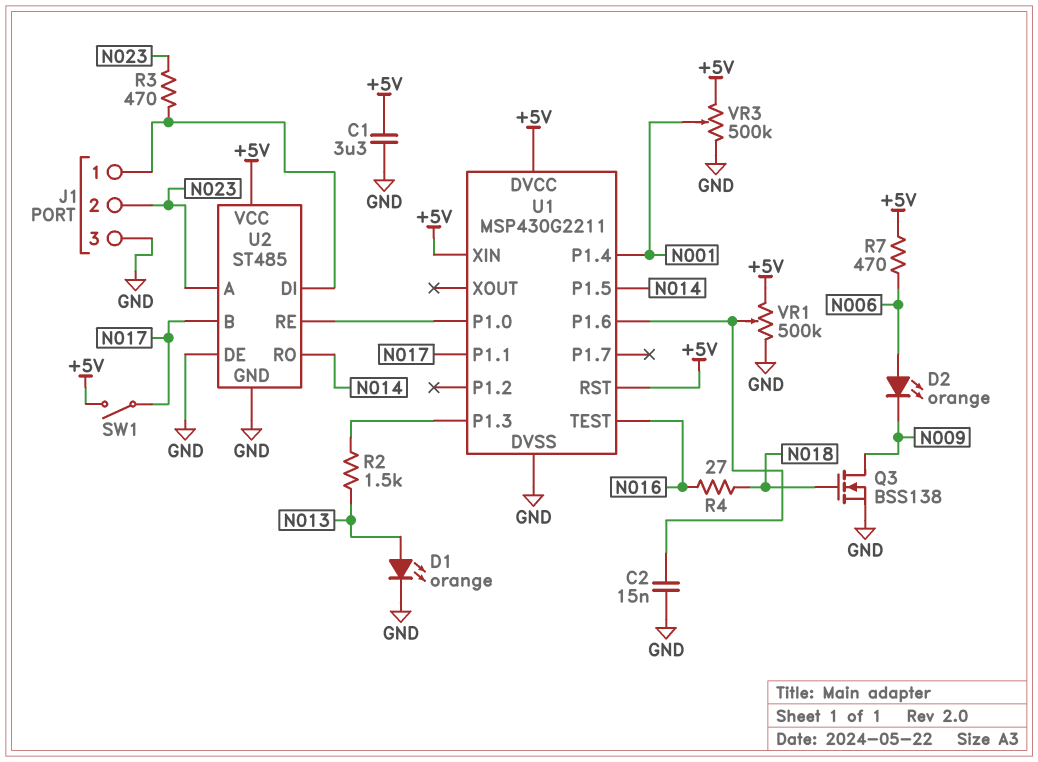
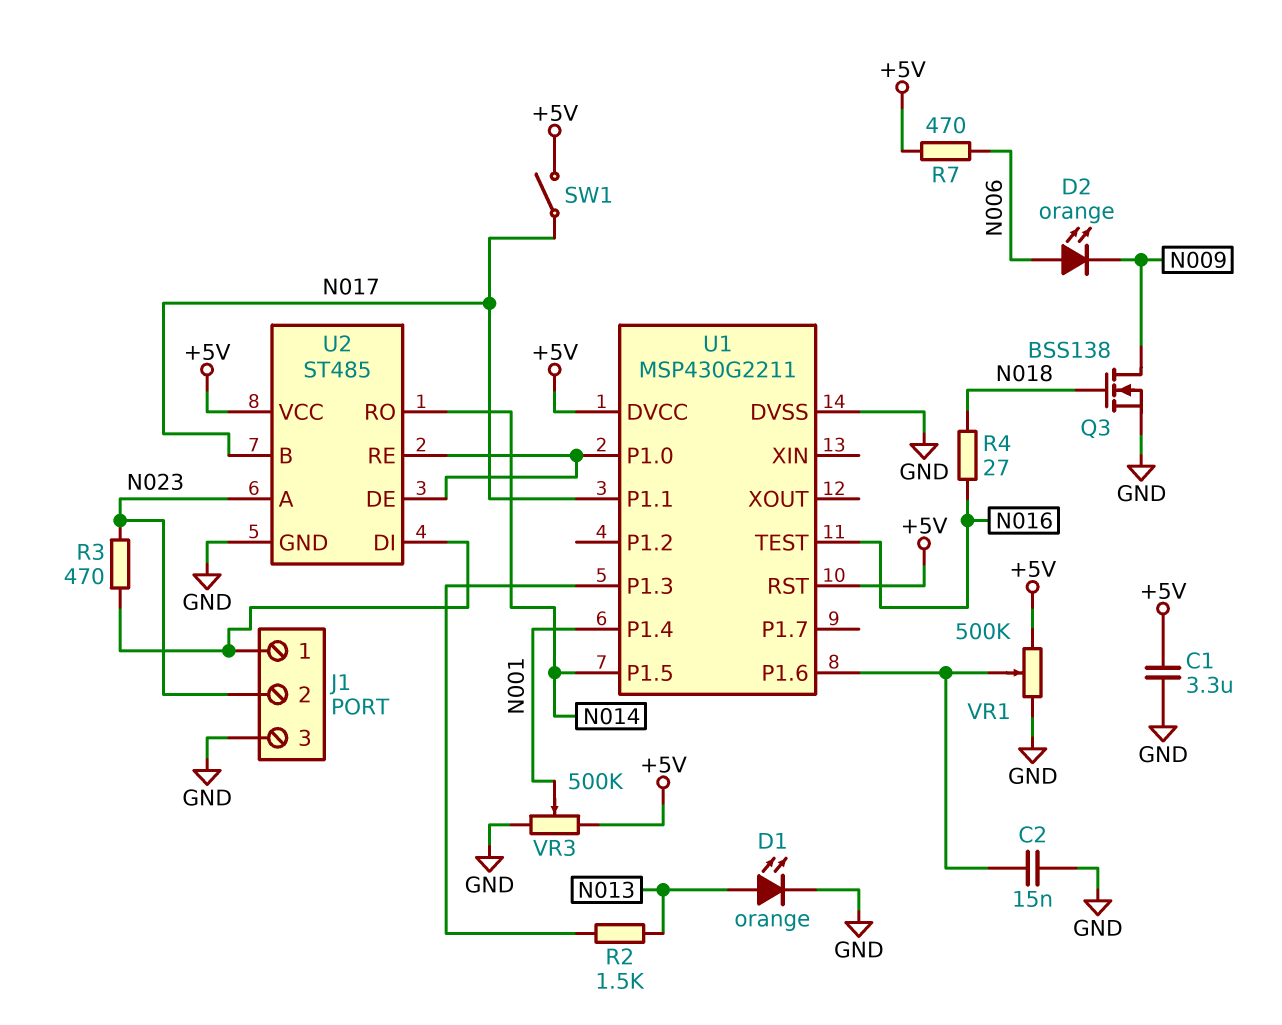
U1 pin XIN: +5V -> none
U2 pin DE: GND -> U1/P1.0

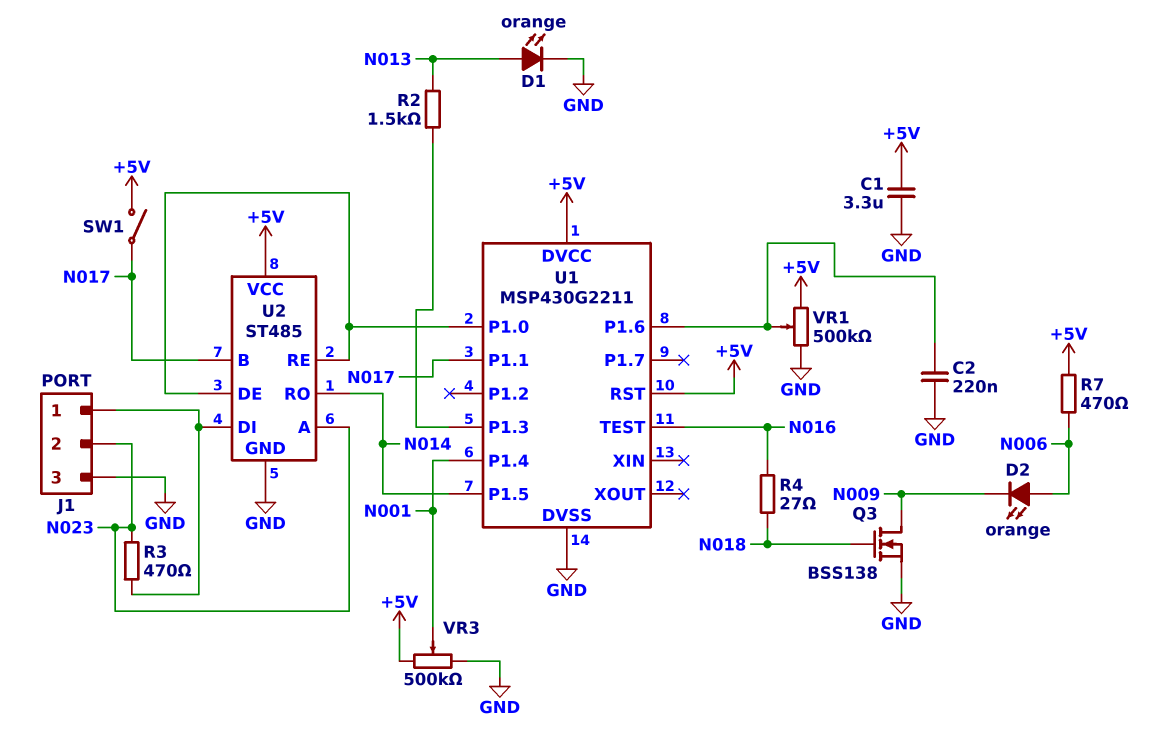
C2: 15nF (GND, U1/P1.6) -> 220nF (GND, U1/P1.6)

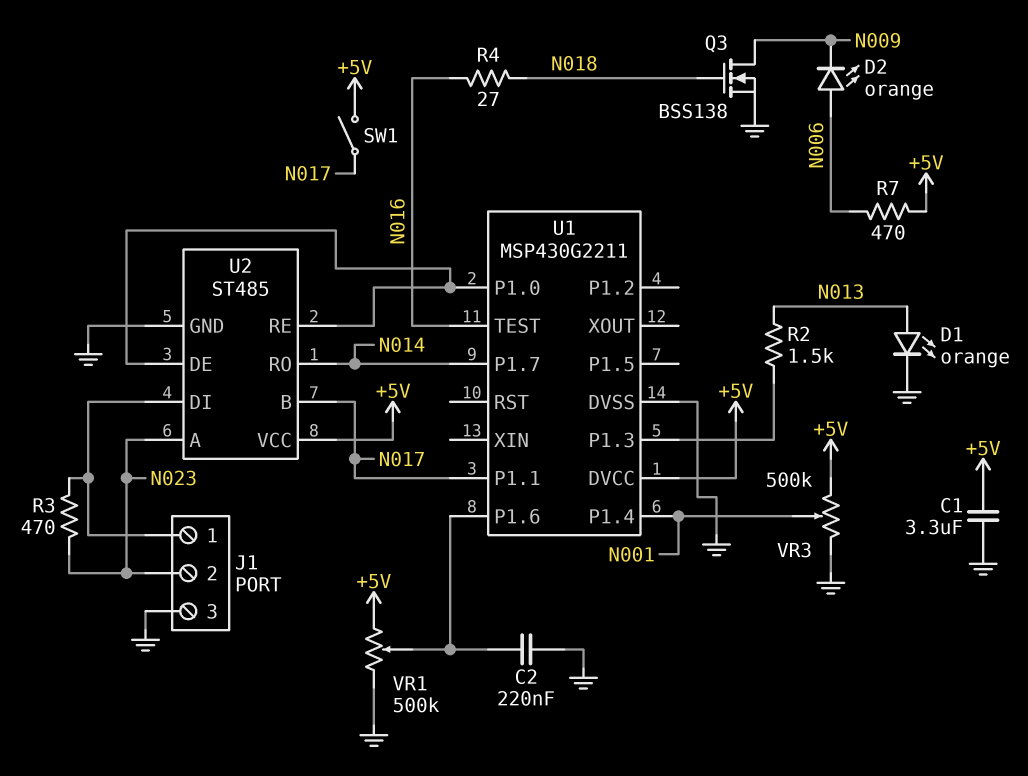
U1 pin P1.5: N014 -> none
U1 pin P1.7: none -> N014
U1 pin RST: +5V -> none

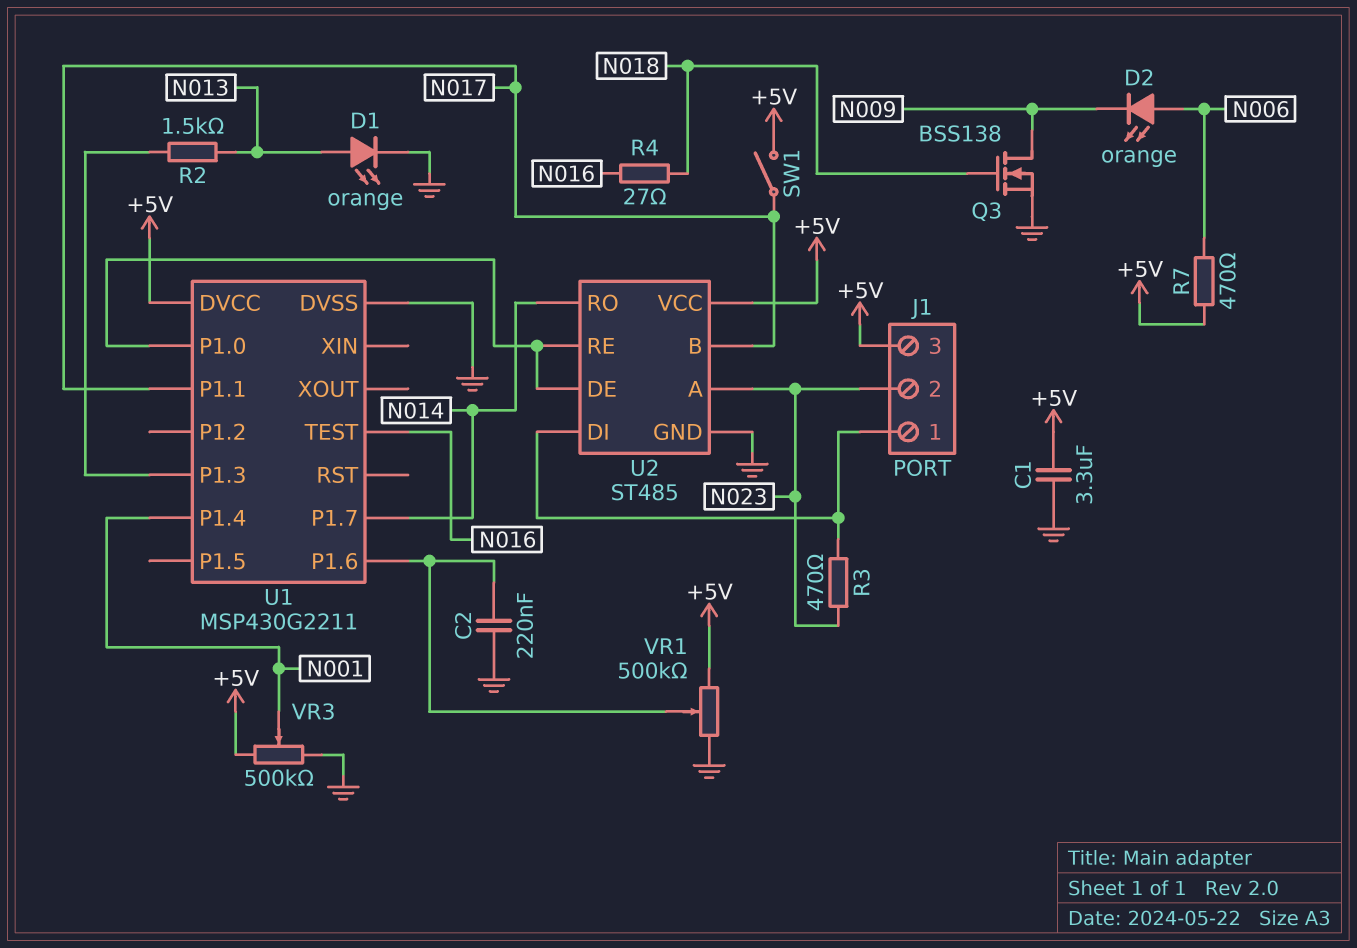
J1 pin 3: GND -> +5V

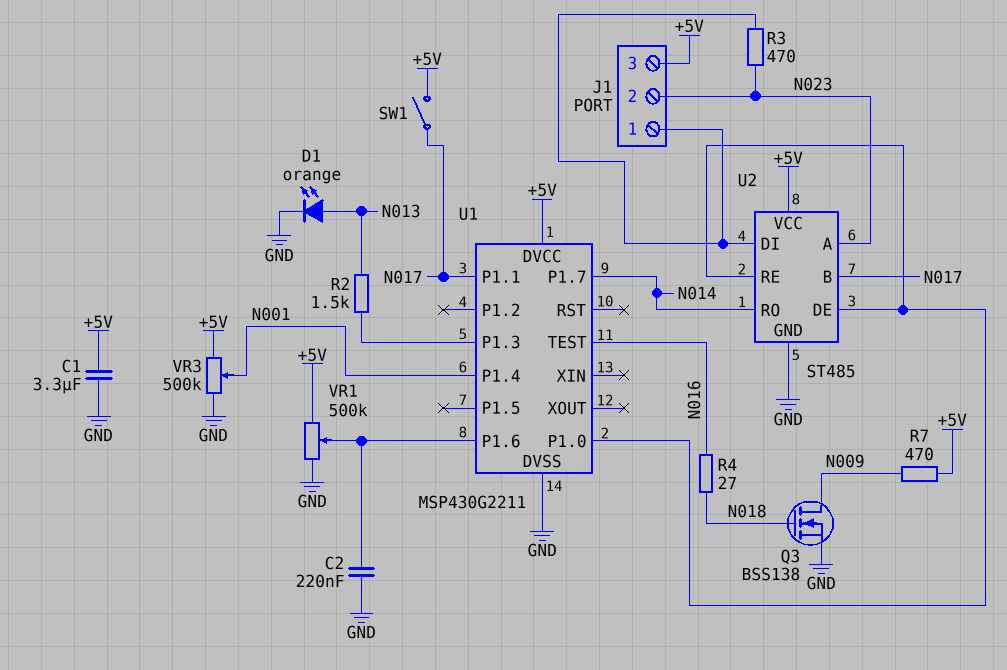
D2: LED orange (A N006, K N009) -> none
R7: 470 (+5V, N006) -> 470 (+5V, N009)

